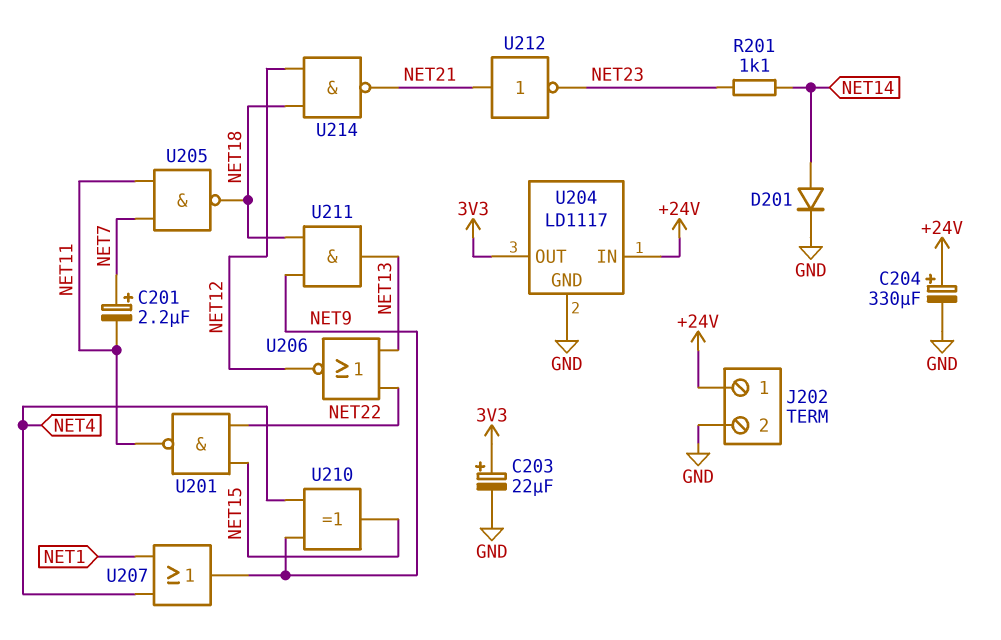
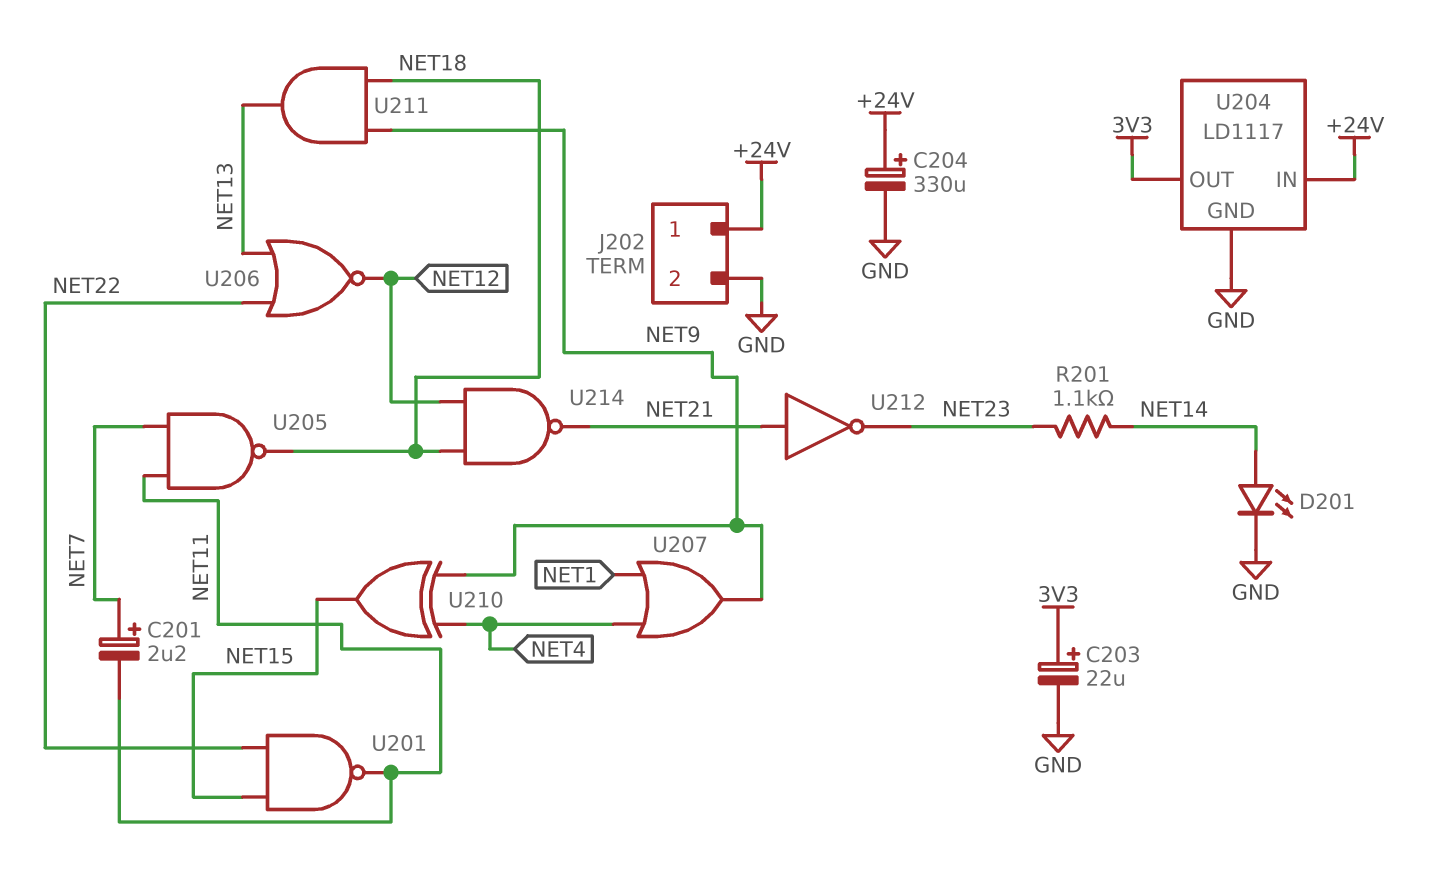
D201: diode (A NET14, K GND) -> LED (A NET14, K GND)

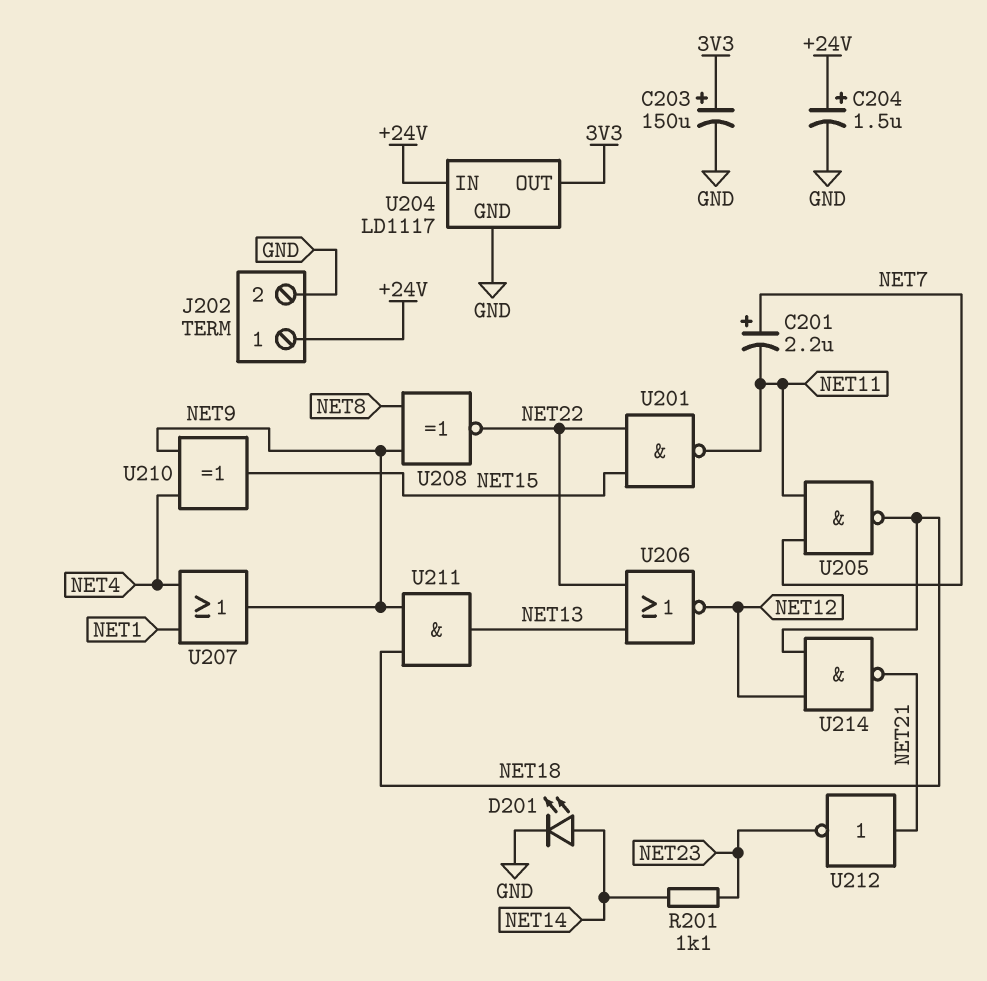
C203: 22uF (plus 3V3, minus GND) -> 150uF (plus 3V3, minus GND)
C204: 330uF (plus +24V, minus GND) -> 1.5uF (plus +24V, minus GND)
U208: none -> XNOR (in NET8, in NET9, out NET22)

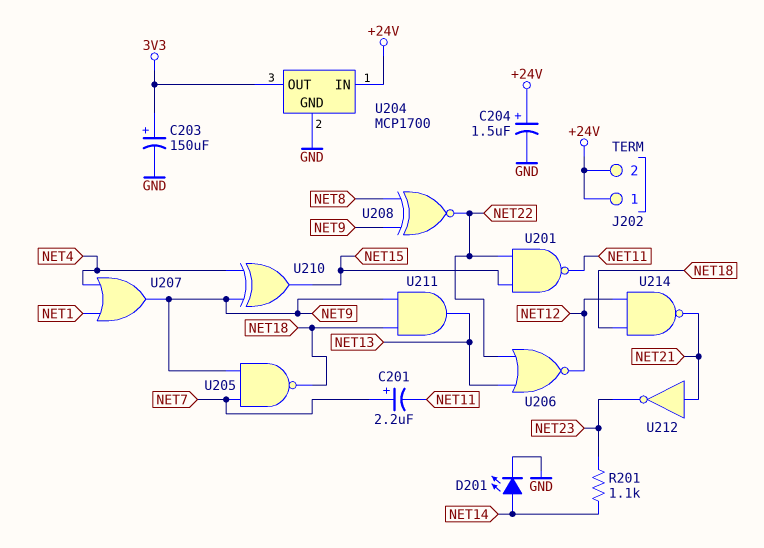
J202 pin 2: GND -> +24V
U204: LD1117 -> MCP1700
U205: NAND (in NET7, in NET11, out NET18) -> NAND (in NET7, in NET9, out NET18)

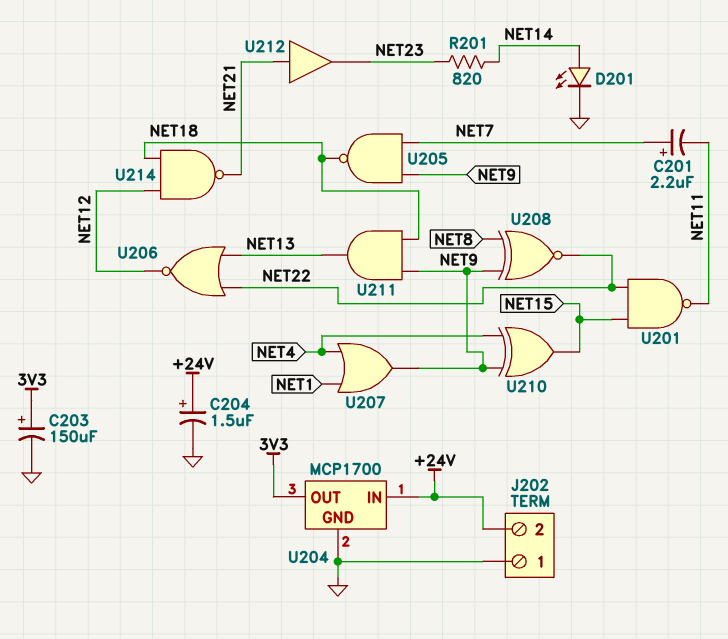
J202 pin 1: +24V -> GND
R201: 1.1k (NET14, NET23) -> 820 (NET14, NET23)
U212: NOT (in NET21, out NET23) -> buffer (in NET21, out NET23)

